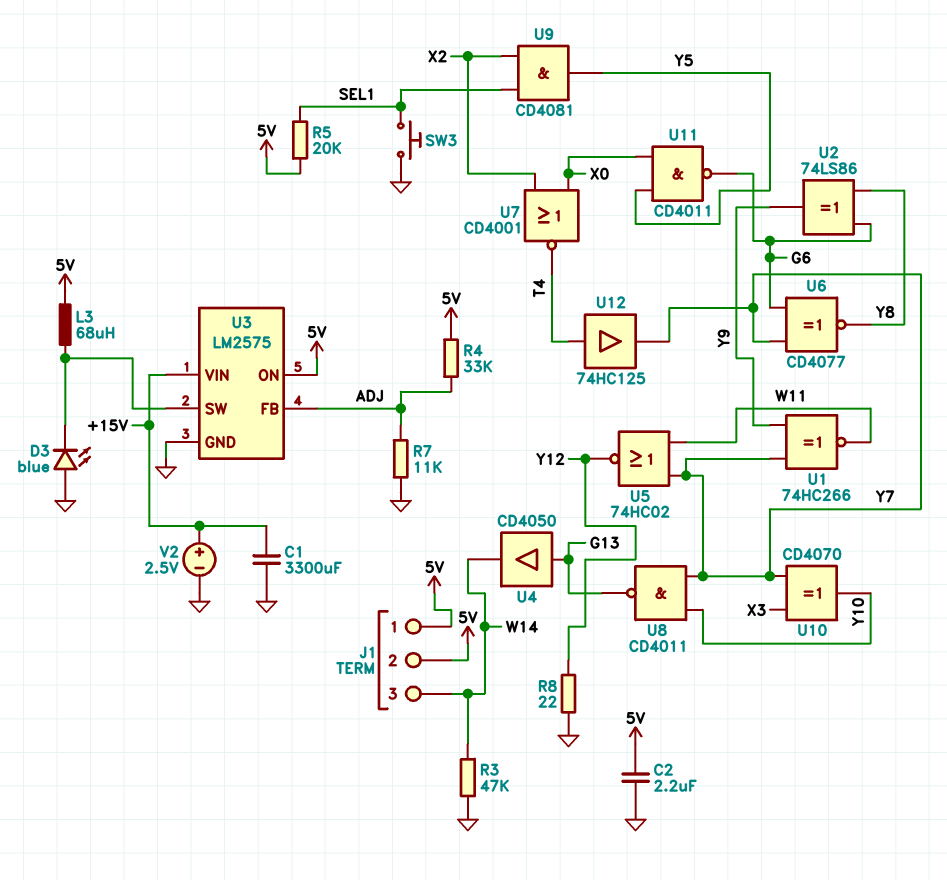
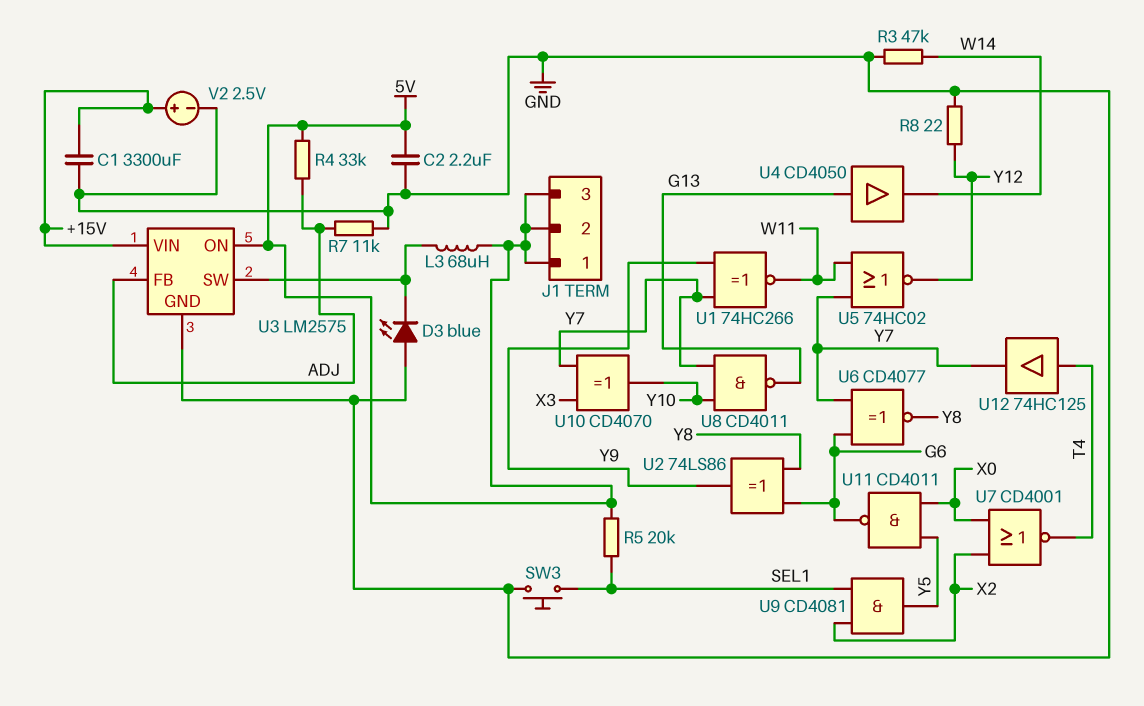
J1 pin 3: W14 -> 5V

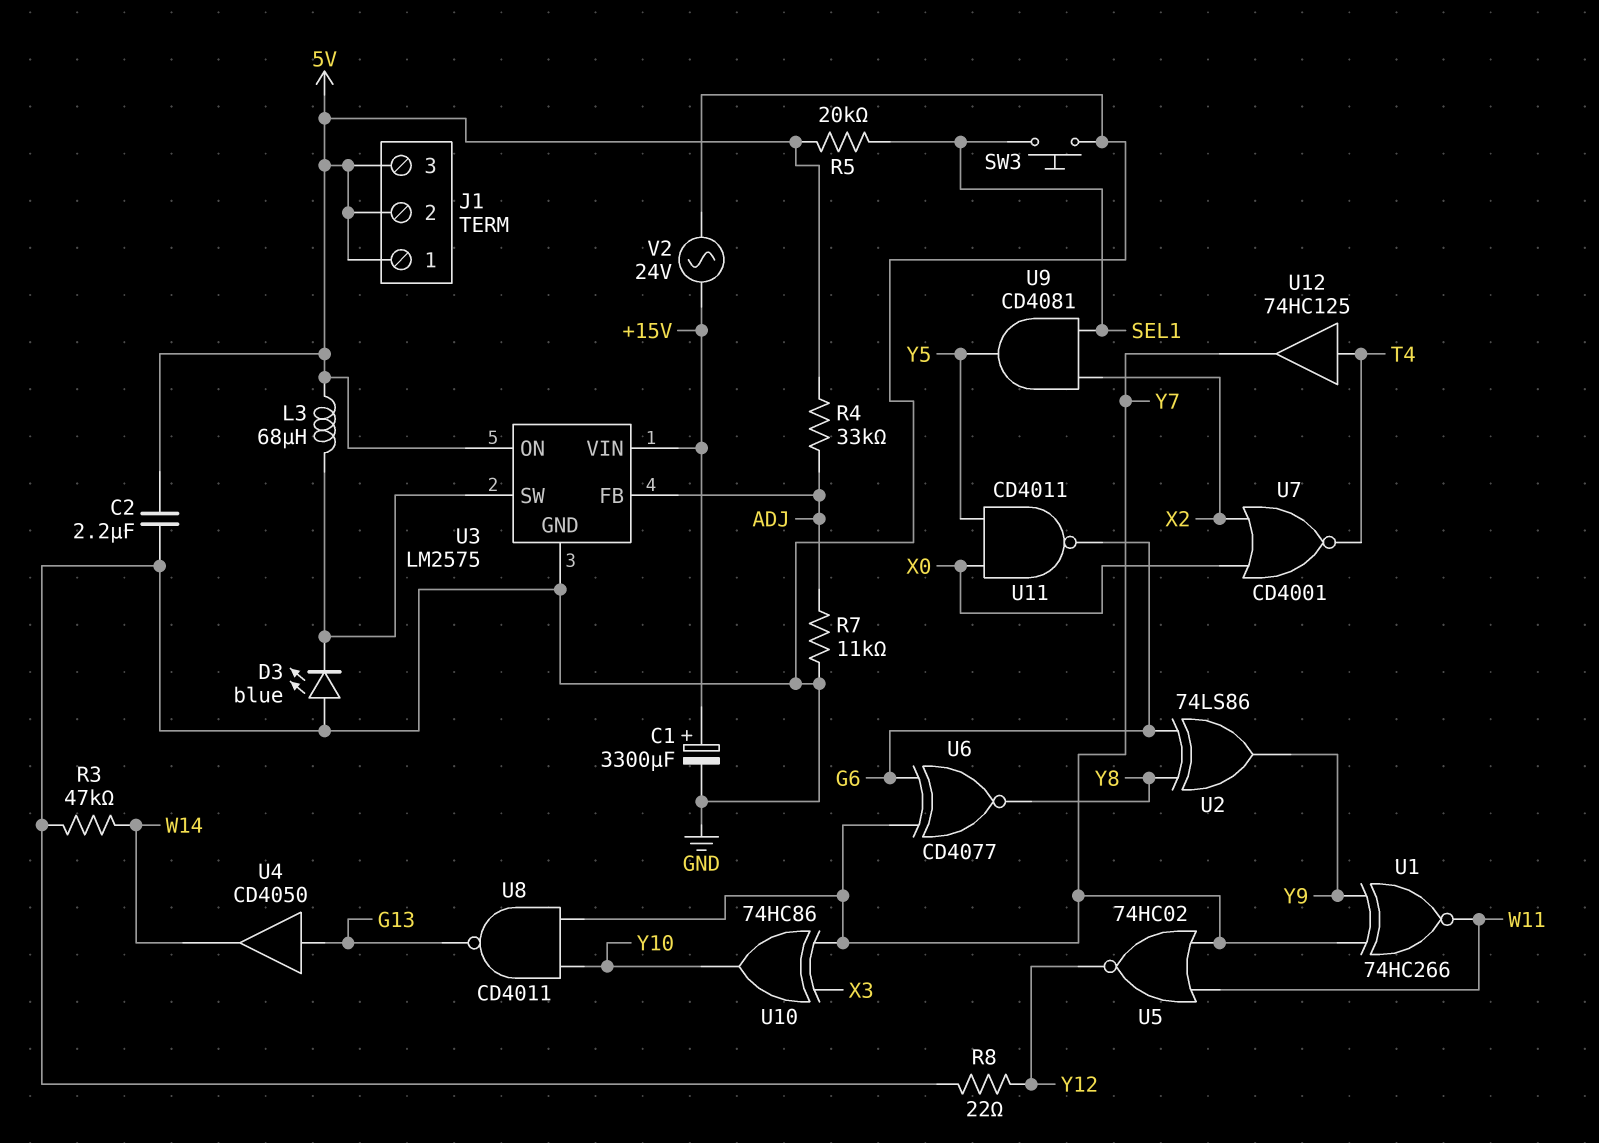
C1: 3300uF (+15V, GND) -> 3300uF (plus +15V, minus GND)
U10: XOR CD4070 (in X3, in Y7, out Y10) -> XOR 74HC86 (in X3, in Y7, out Y10)
V2: 2.5V (plus +15V, minus GND) -> AC 24V (+15V, GND)

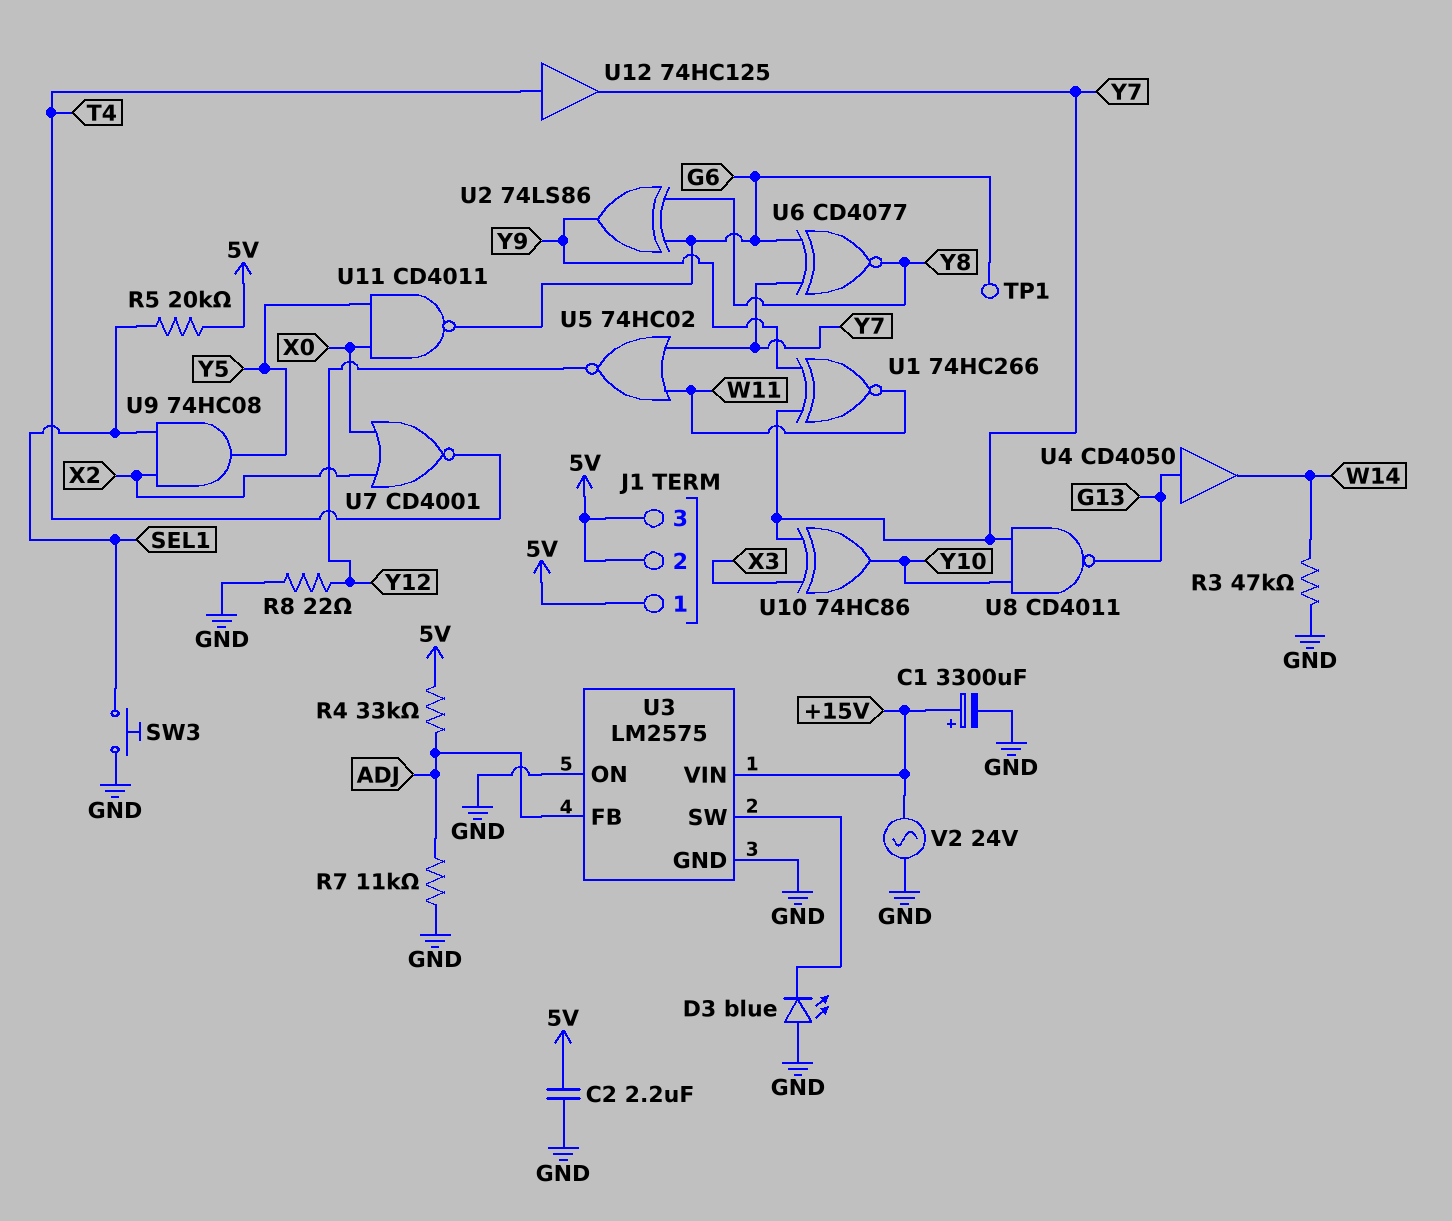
L3: 68uH (5V, U3/SW) -> none
TP1: none -> test point (G6)
U3 pin ON: 5V -> GND
U9: AND CD4081 (in SEL1, in X2, out Y5) -> AND 74HC08 (in SEL1, in X2, out Y5)

